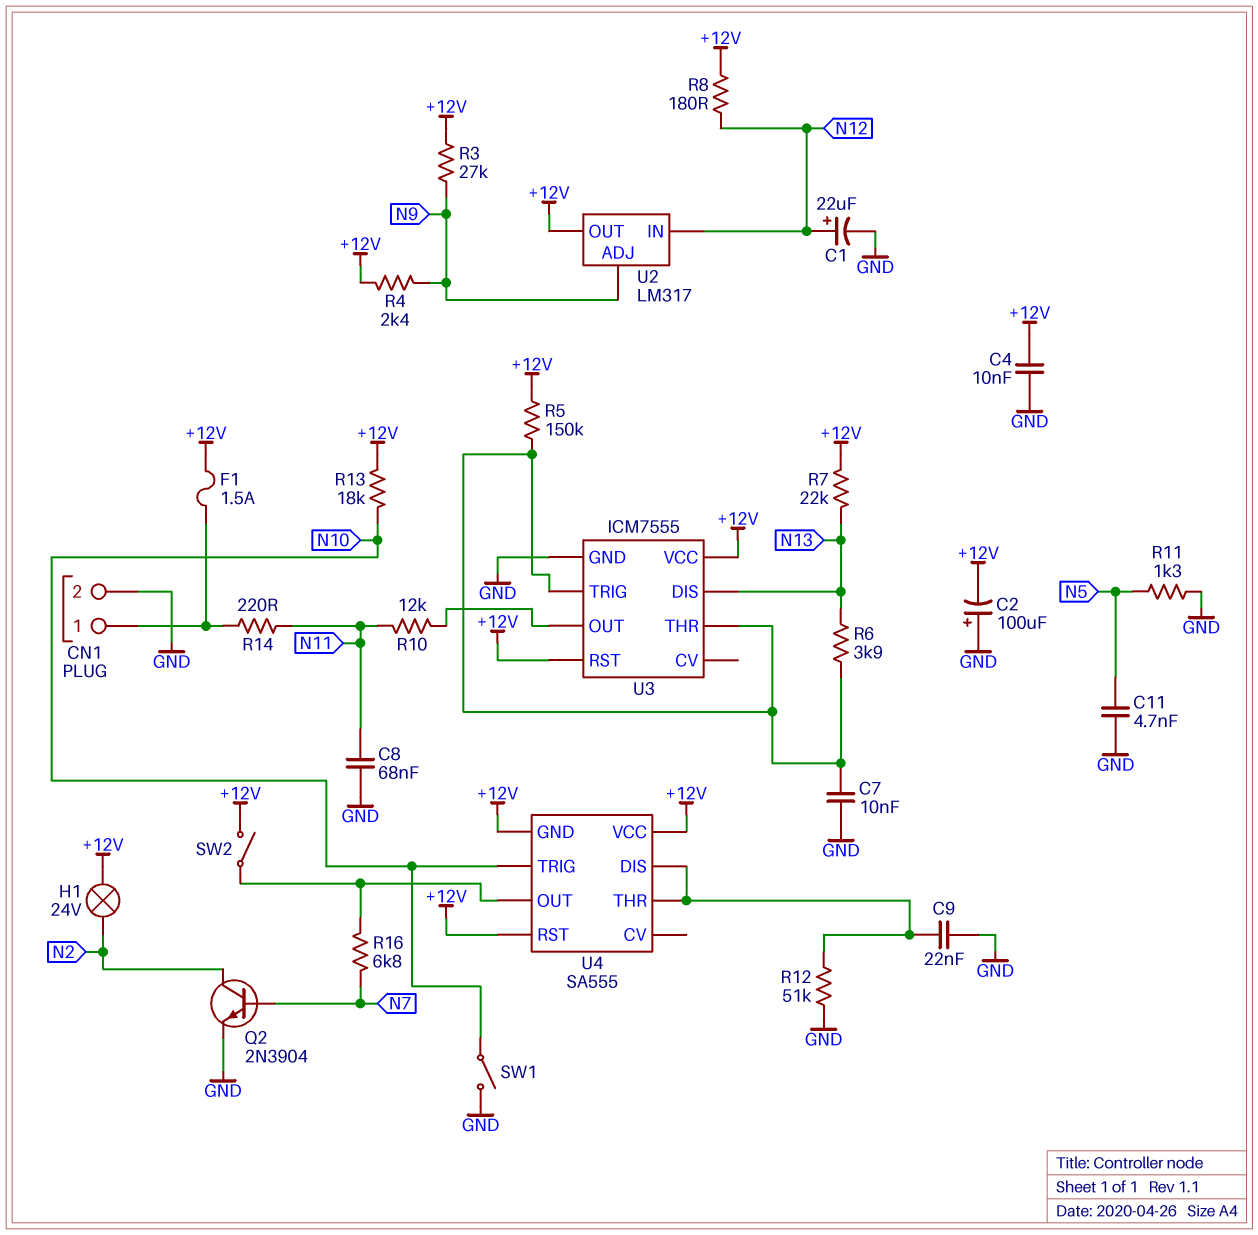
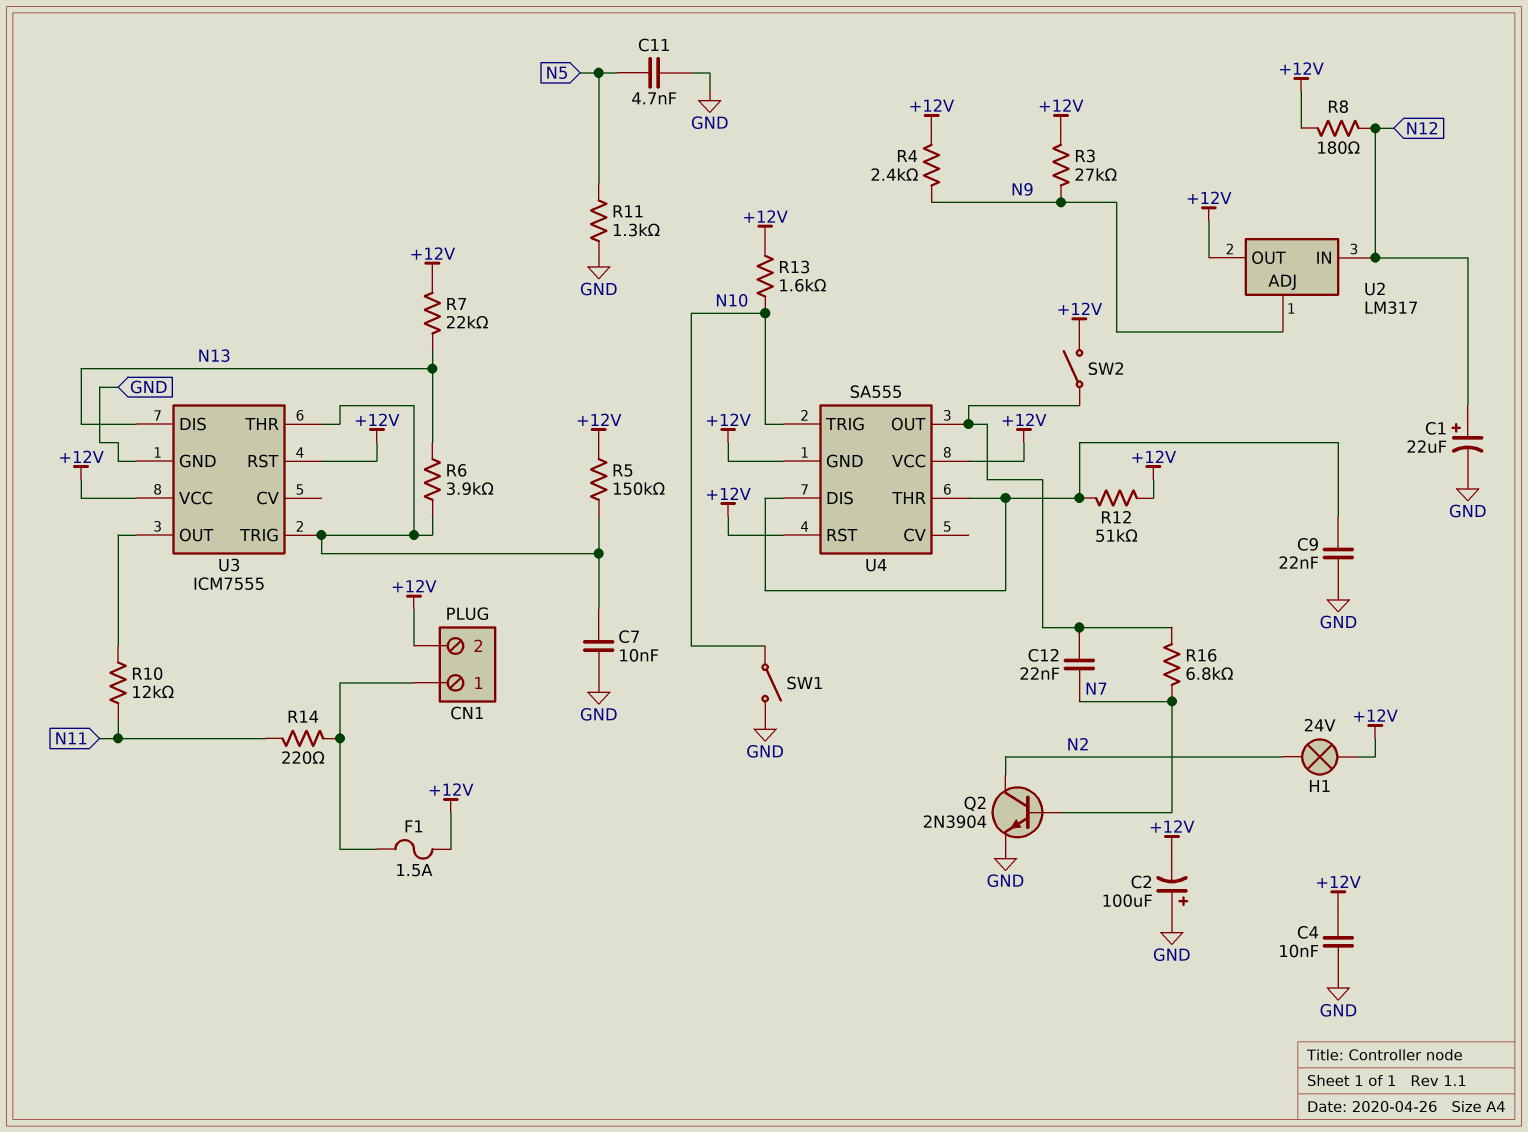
C8: 68nF (GND, N11) -> none
C12: none -> 22nF (N7, U4/OUT)
CN1 pin 2: GND -> +12V
R12: 51k (GND, U4/DIS) -> 51k (+12V, U4/DIS)
R13: 18k (+12V, N10) -> 1.6k (+12V, N10)

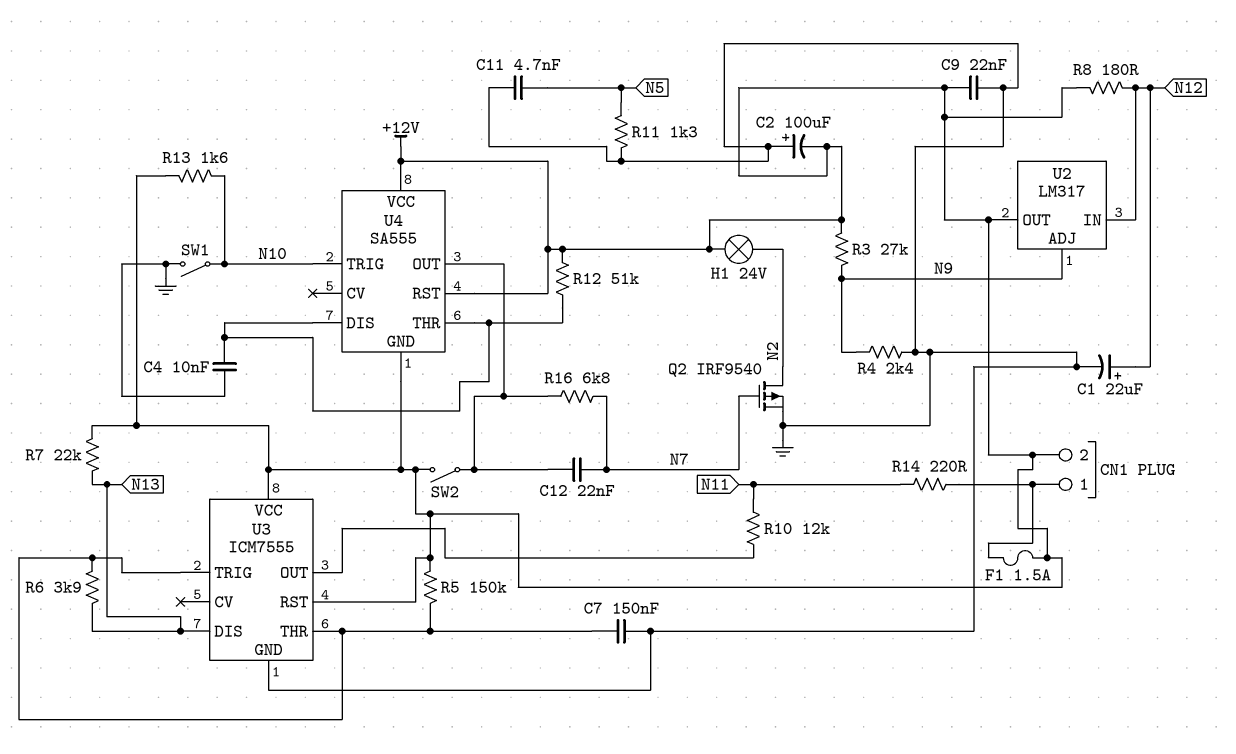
C4: 10nF (+12V, GND) -> 10nF (GND, U4/DIS)
C7: 10nF (GND, U3/THR) -> 150nF (GND, U3/THR)
C9: 22nF (GND, U4/DIS) -> 22nF (+12V, GND)
Q2: NPN 2N3904 (B N7, C N2, E GND) -> PMOS IRF9540 (G N7, D N2, S GND)
R4: 2.4k (+12V, N9) -> 2.4k (GND, N9)

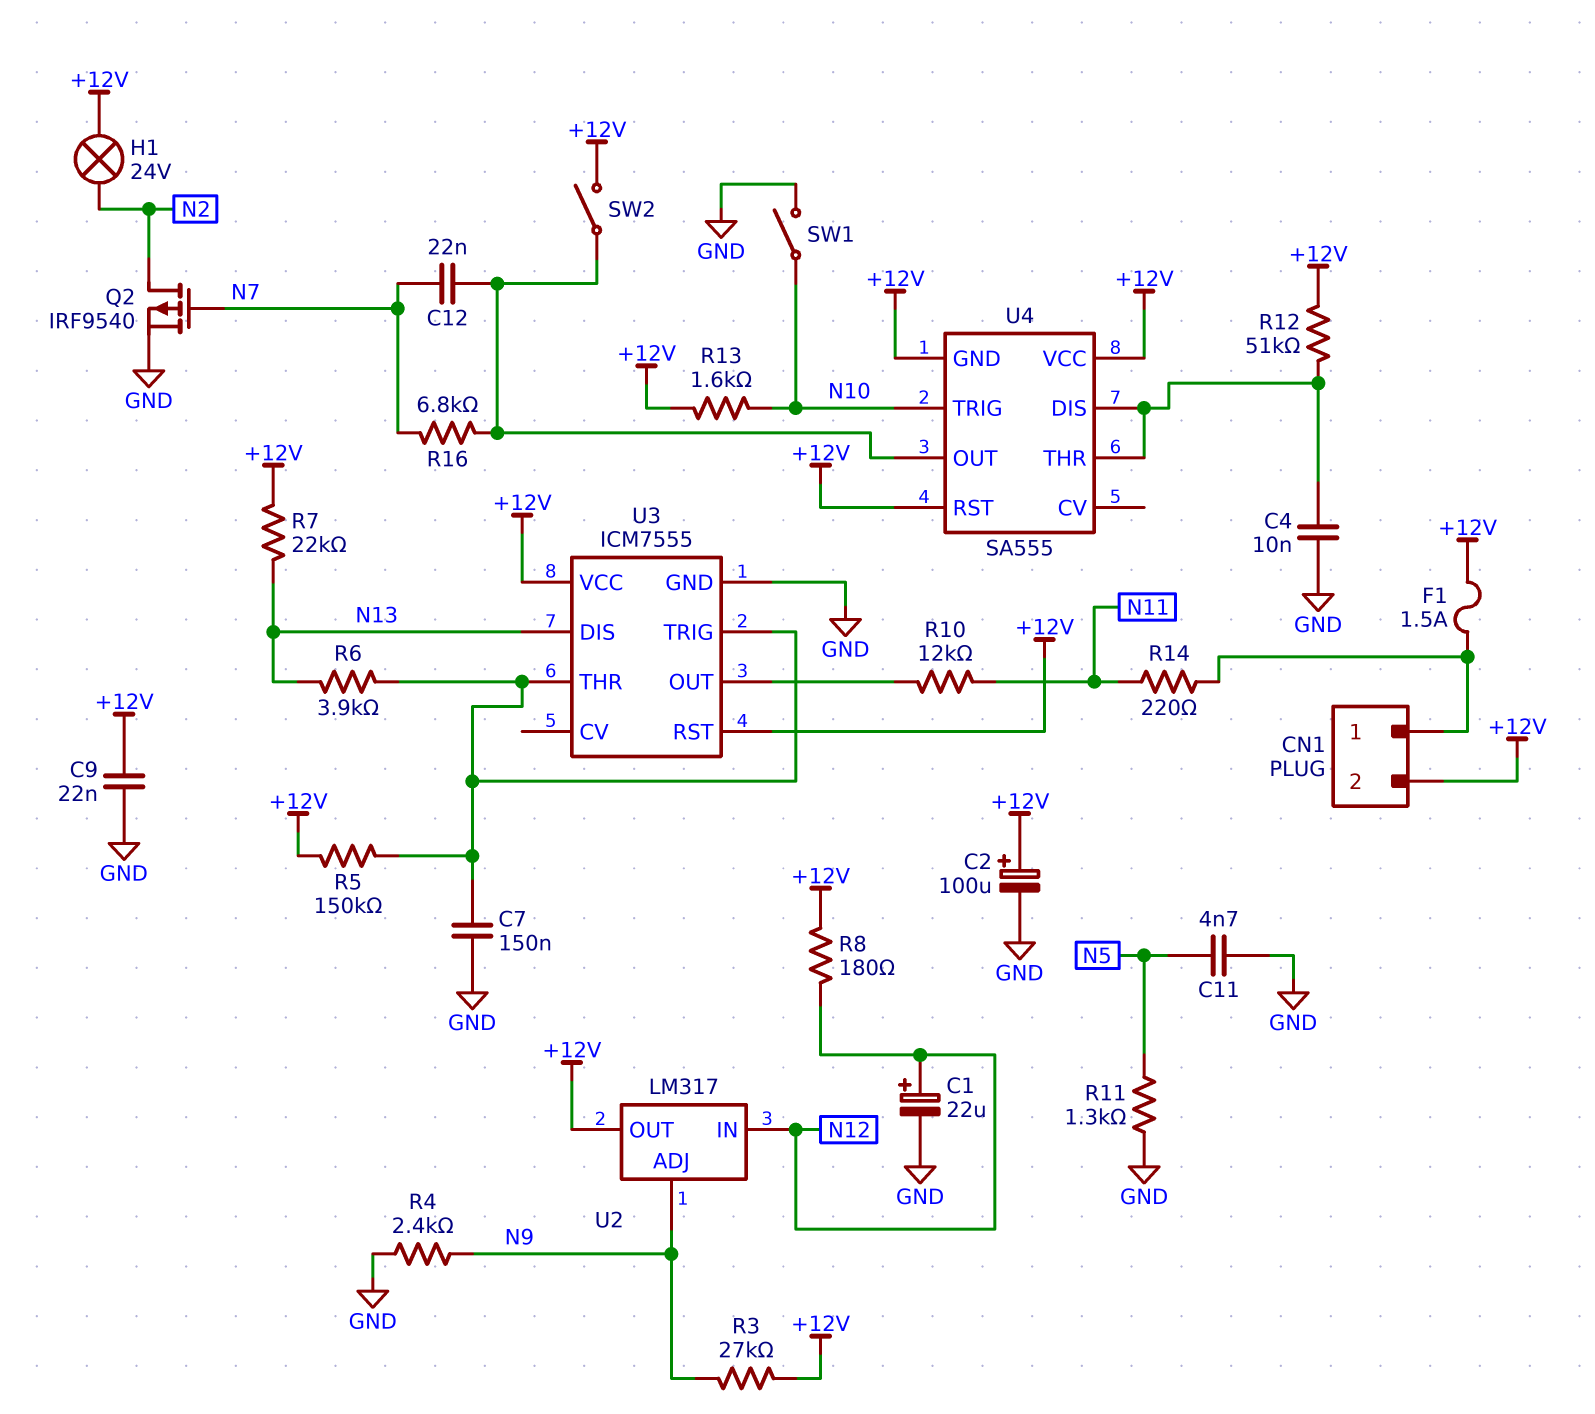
C2: 100uF (plus GND, minus +12V) -> 100uF (plus +12V, minus GND)

